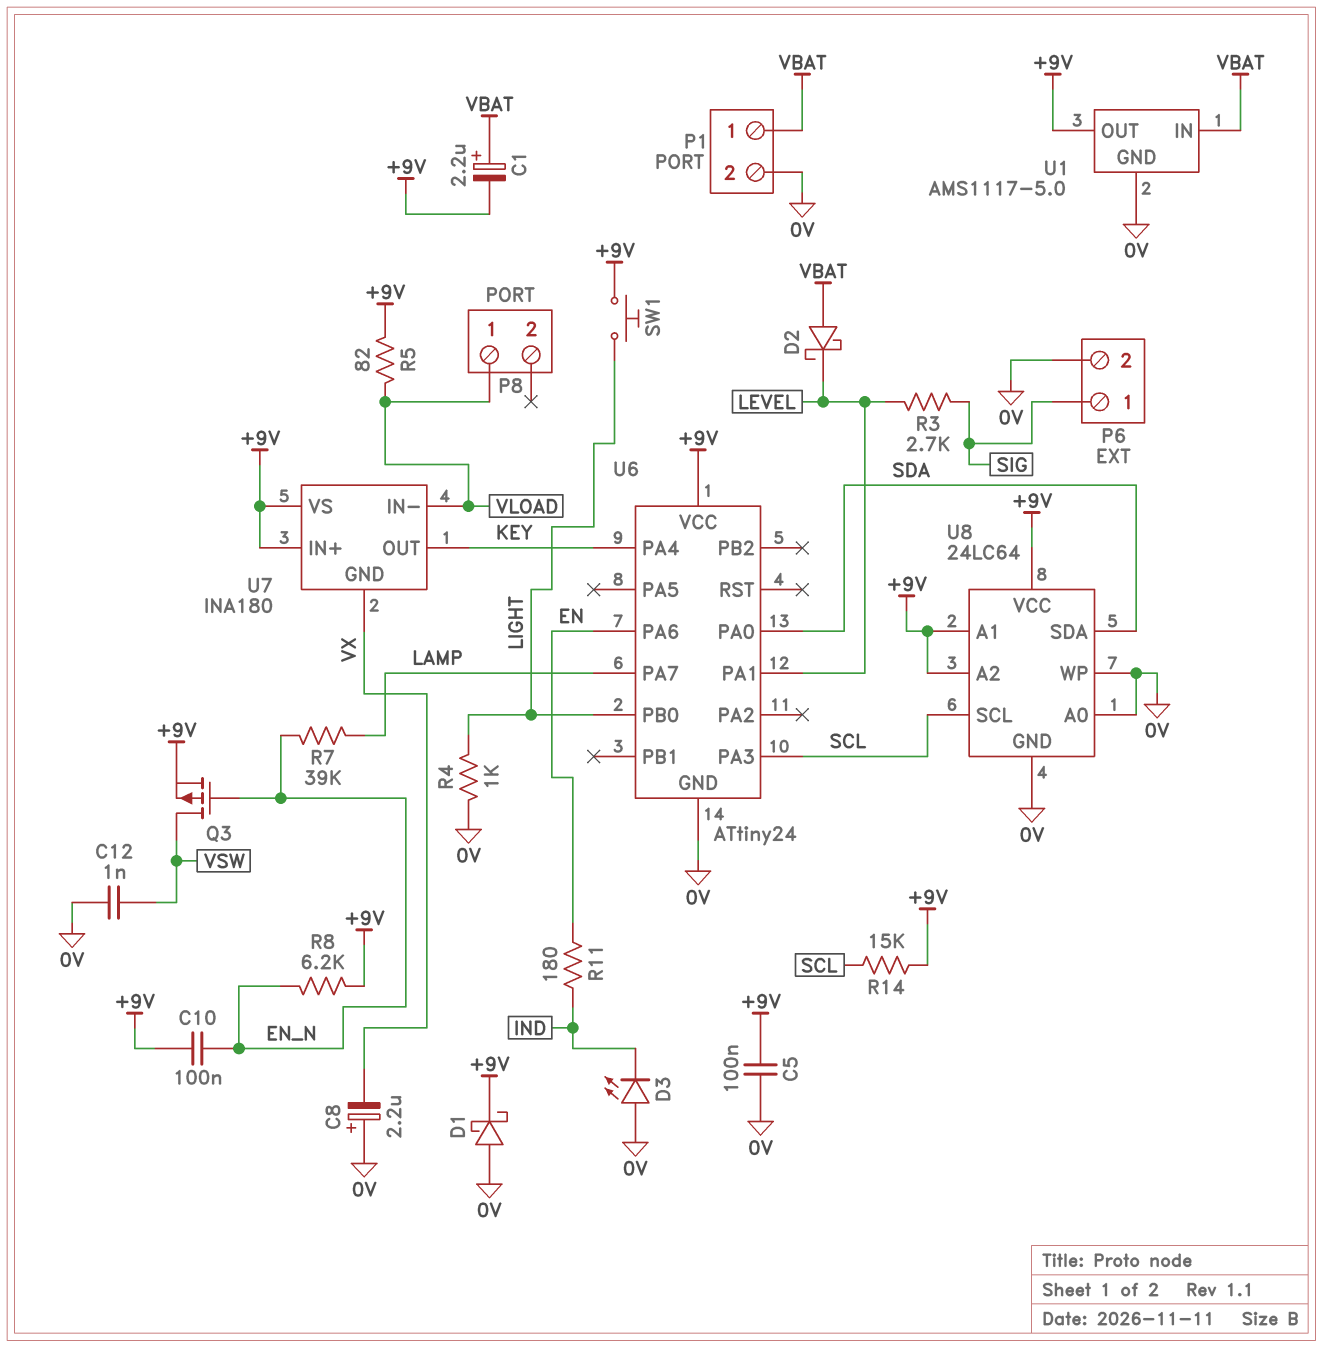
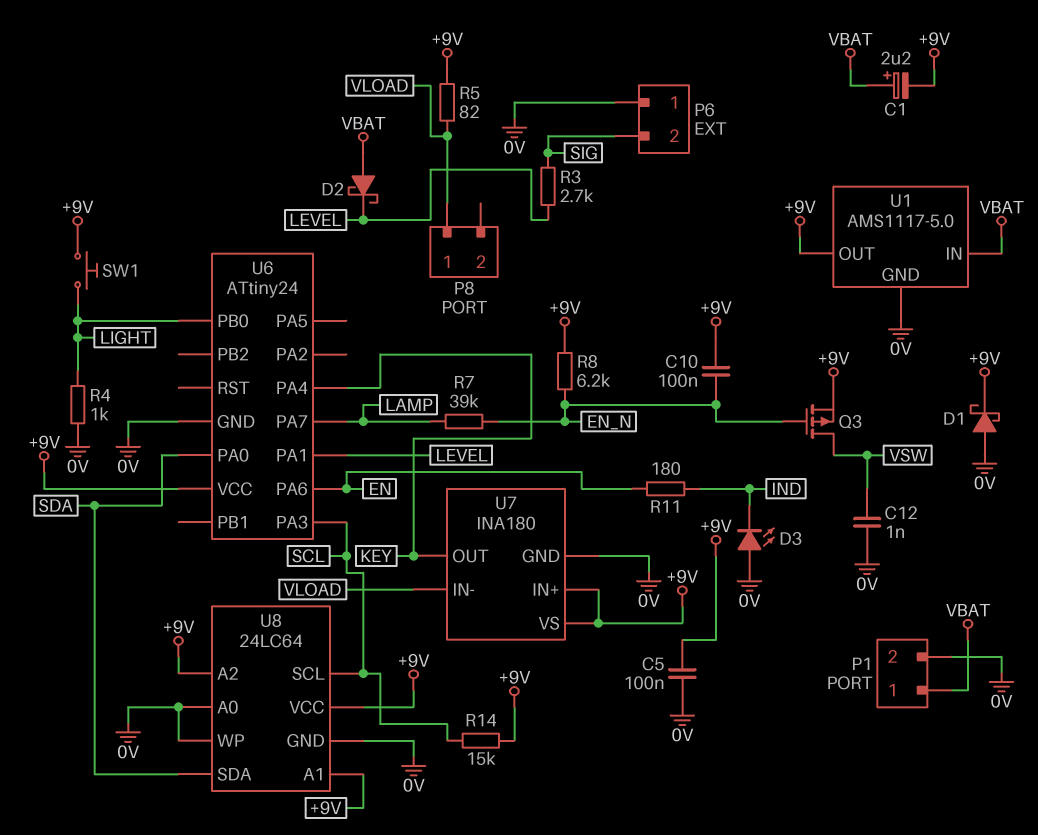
C8: 2.2uF (plus 0V, minus VX) -> none
P6 pin 1: SIG -> 0V
P6 pin 2: 0V -> SIG
U7 pin GND: VX -> 0V

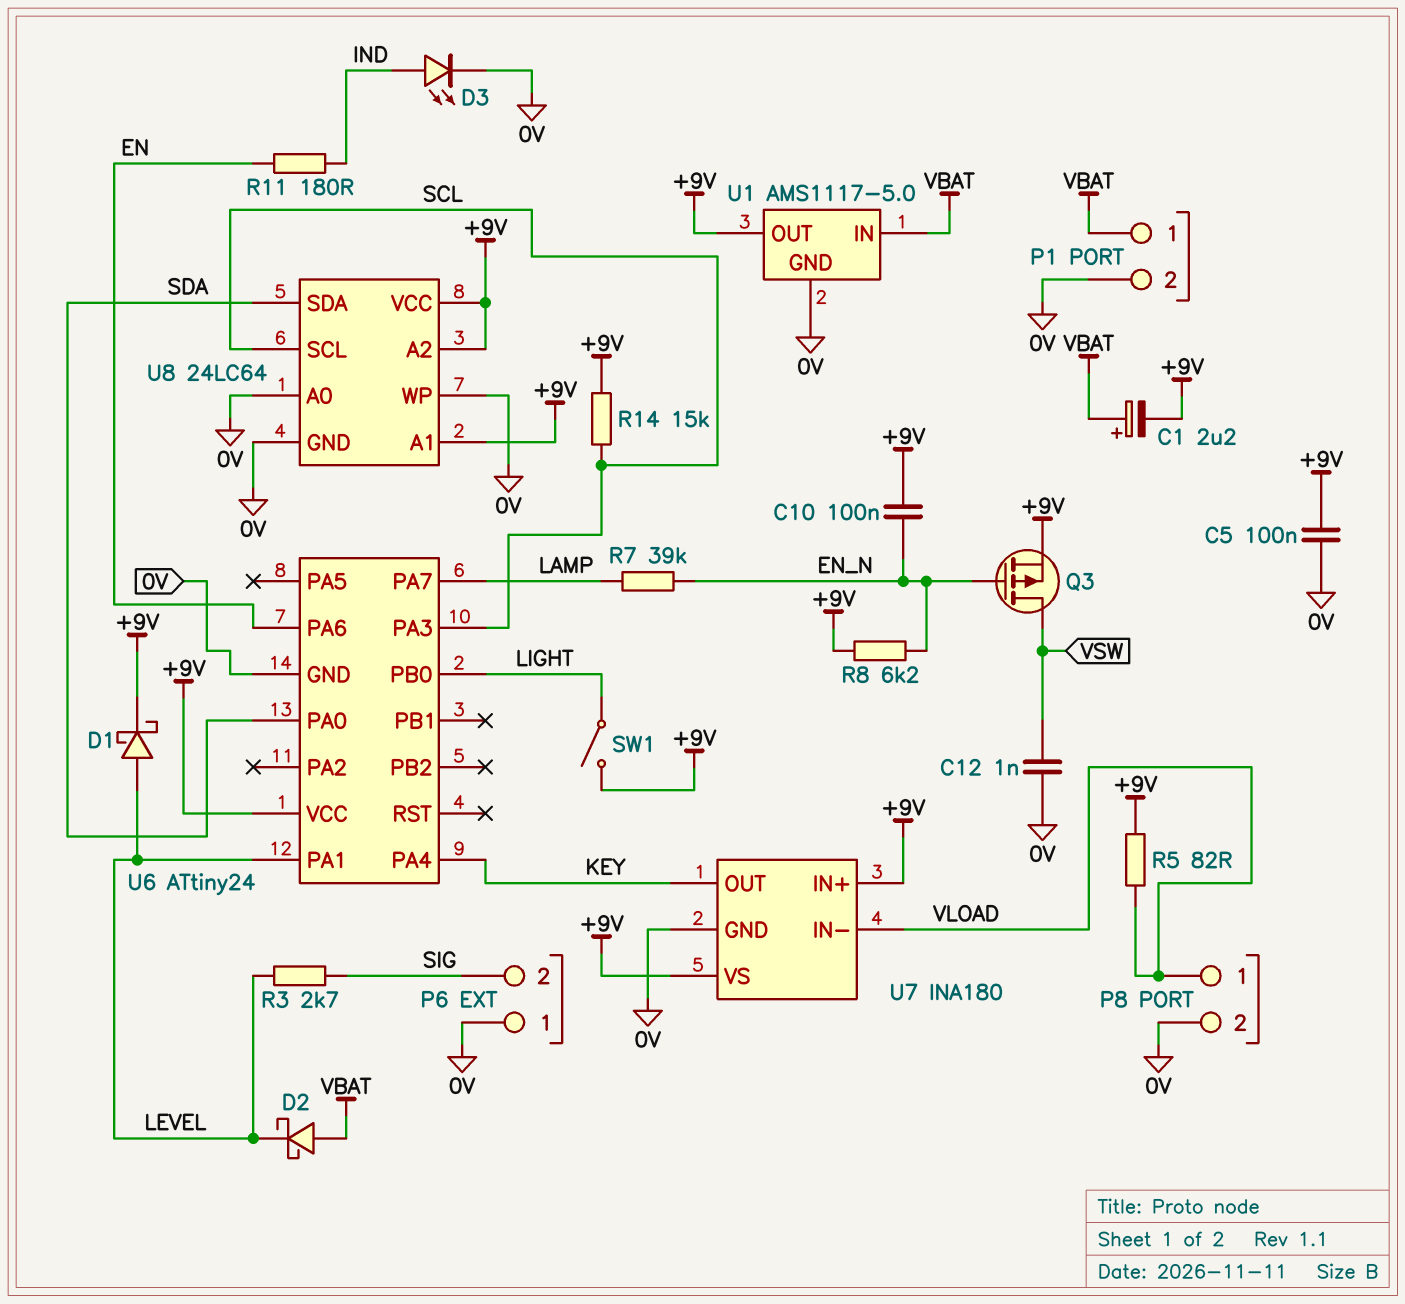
D1: schottky (A 0V, K +9V) -> schottky (A LEVEL, K +9V)
D3: LED (A 0V, K IND) -> LED (A IND, K 0V)
P8 pin 2: none -> 0V
R4: 1k (0V, LIGHT) -> none
SW1: button (+9V, LIGHT) -> switch (+9V, LIGHT)

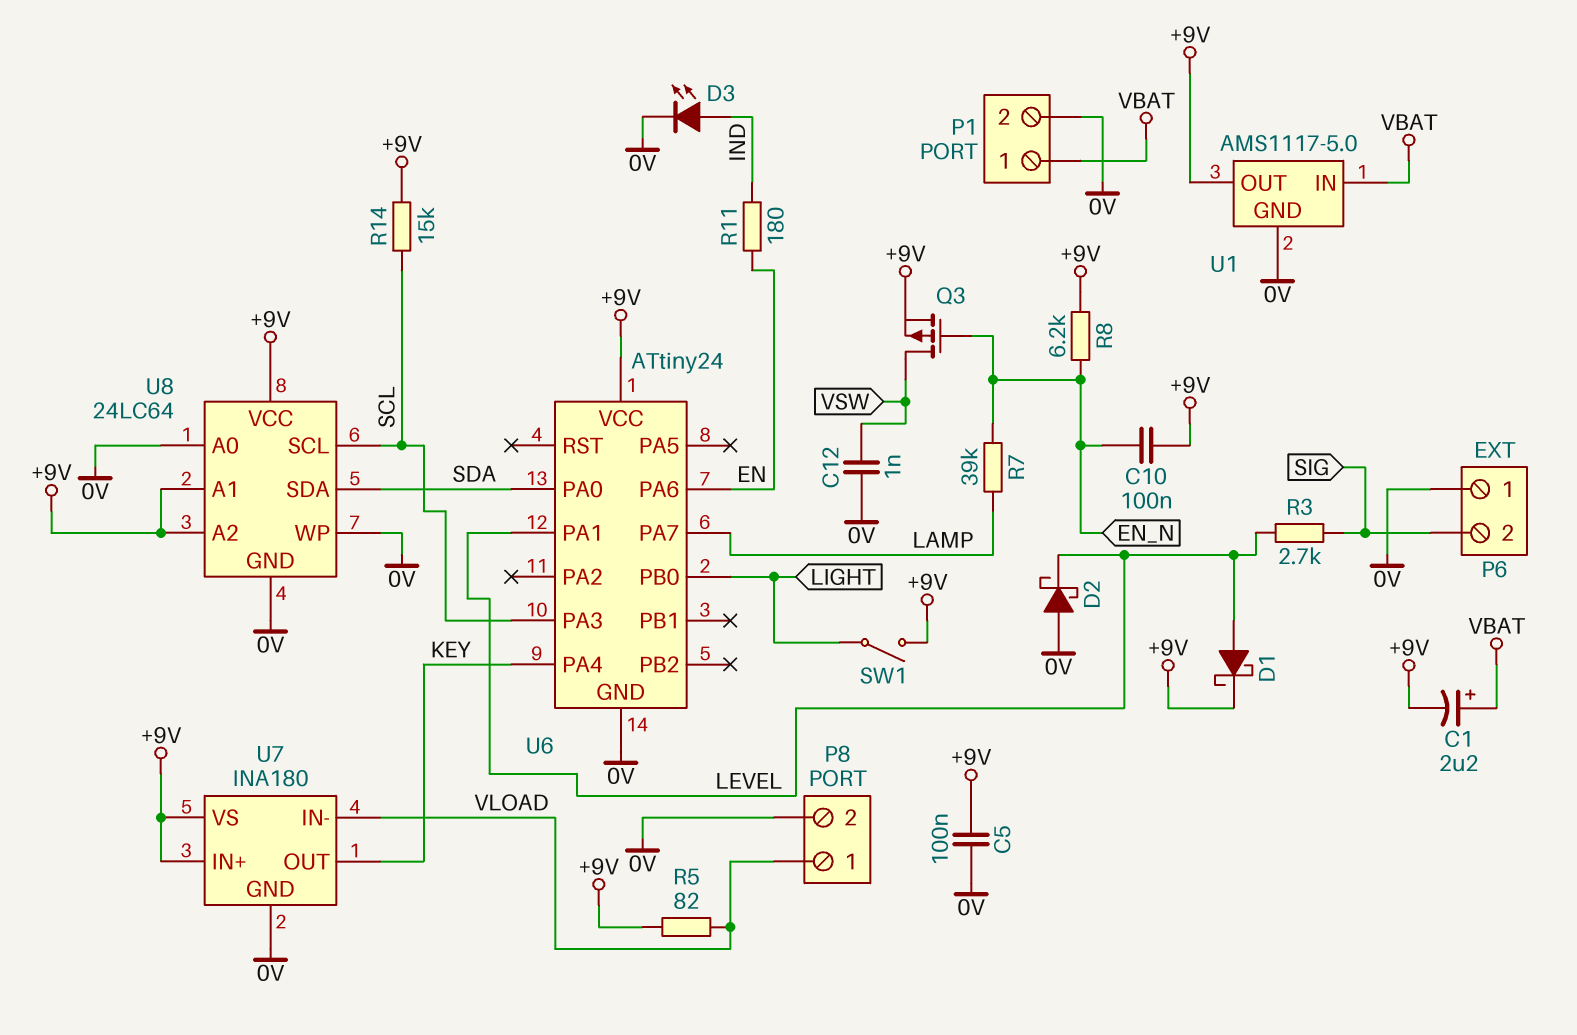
D2: schottky (A VBAT, K LEVEL) -> schottky (A 0V, K LEVEL)

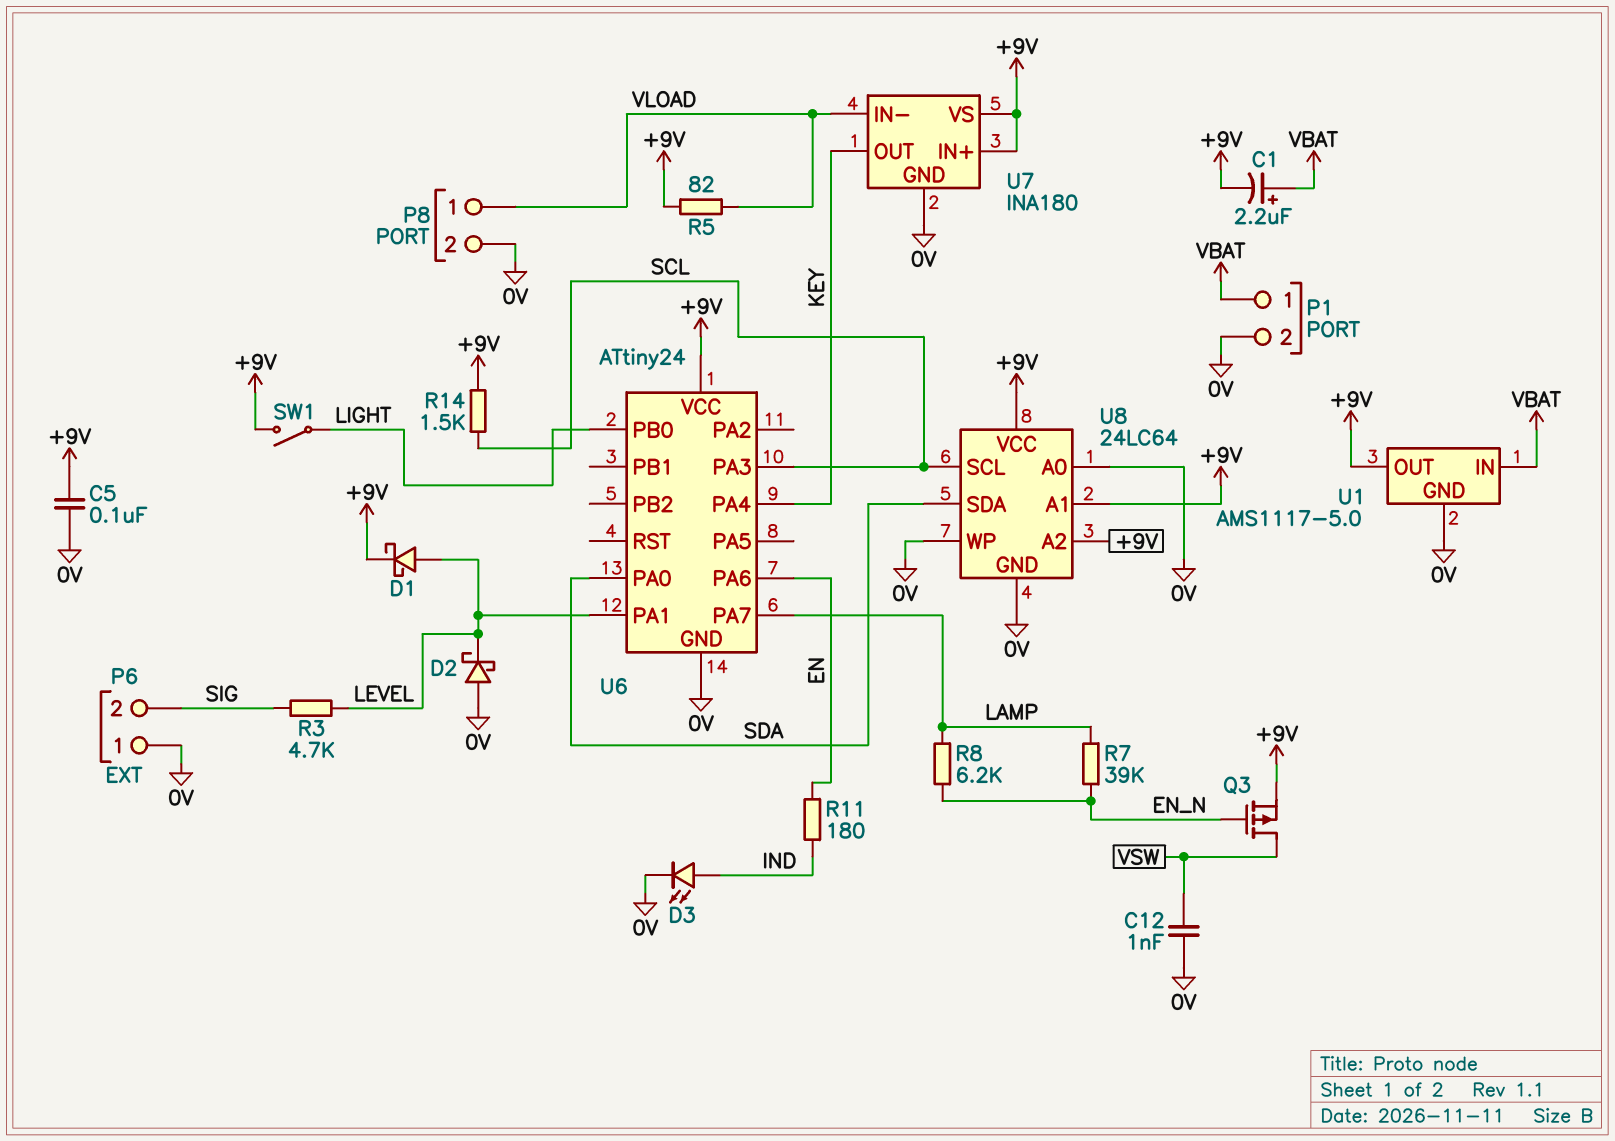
C10: 100nF (+9V, EN_N) -> none
R3: 2.7k (LEVEL, SIG) -> 4.7k (LEVEL, SIG)
R8: 6.2k (+9V, EN_N) -> 6.2k (EN_N, LAMP)
R14: 15k (+9V, SCL) -> 1.5k (+9V, SCL)

